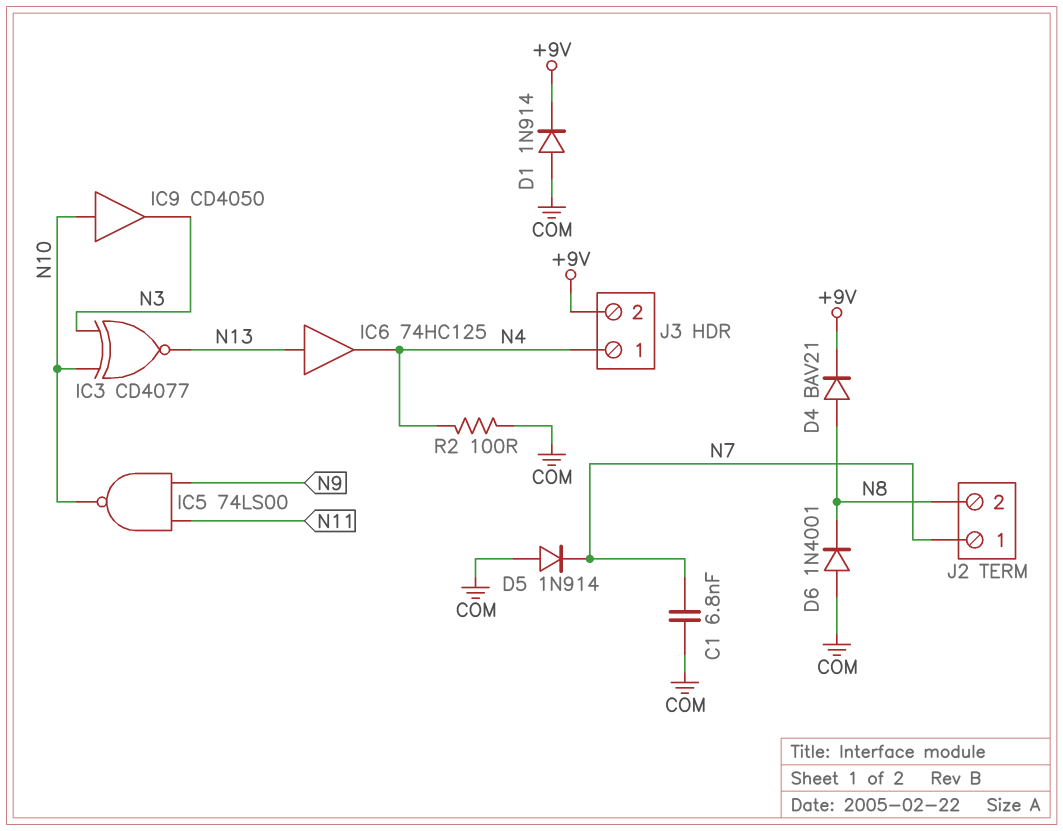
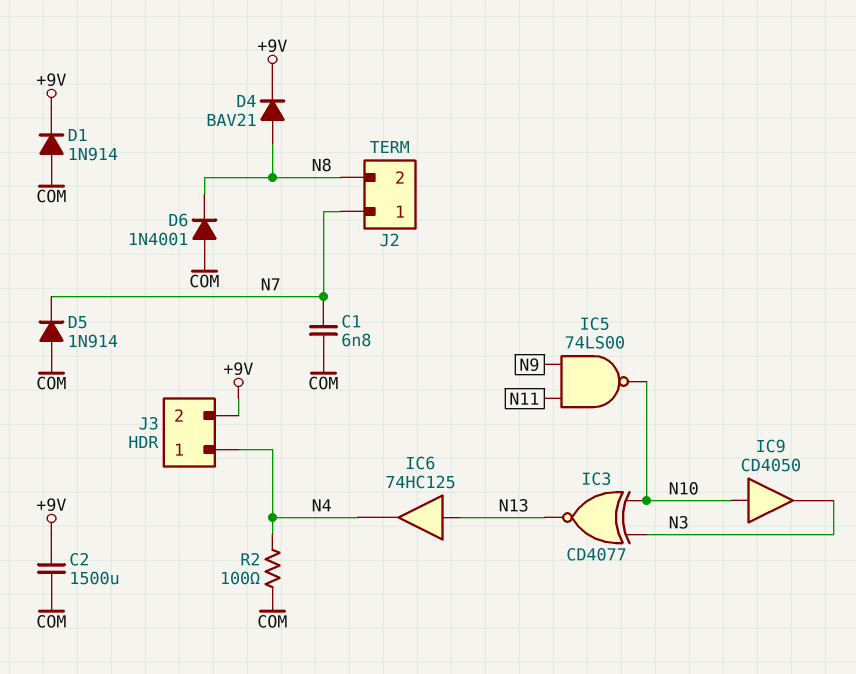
C2: none -> 1500uF (+9V, COM)

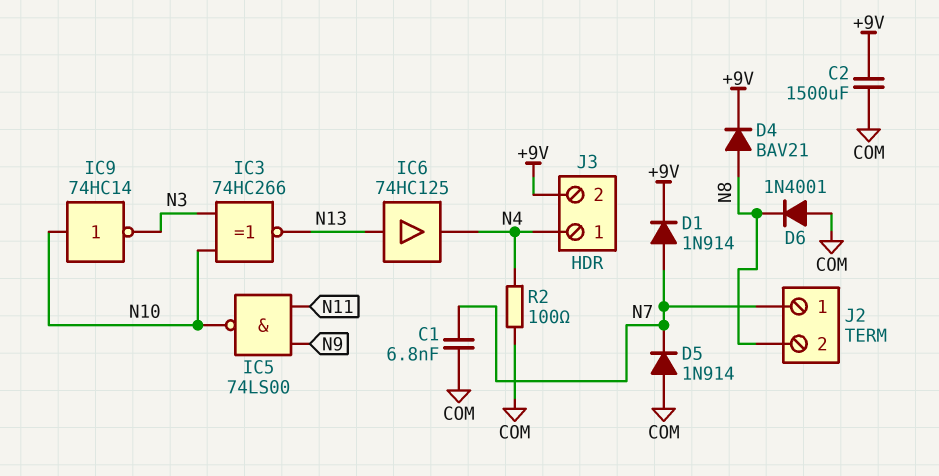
D1: diode 1N914 (A COM, K +9V) -> diode 1N914 (A N7, K +9V)
IC3: XNOR CD4077 (in N3, in N10, out N13) -> XNOR 74HC266 (in N3, in N10, out N13)
IC9: buffer CD4050 (in N10, out N3) -> NOT 74HC14 (in N10, out N3)

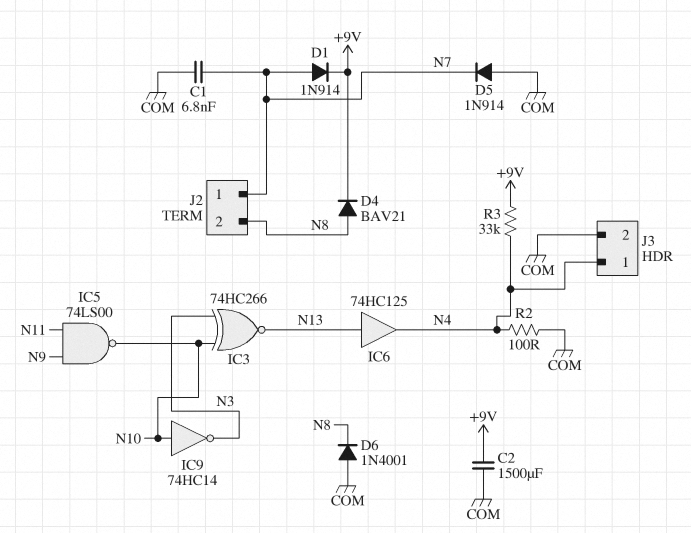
J3 pin 2: +9V -> COM
R3: none -> 33k (+9V, N4)

